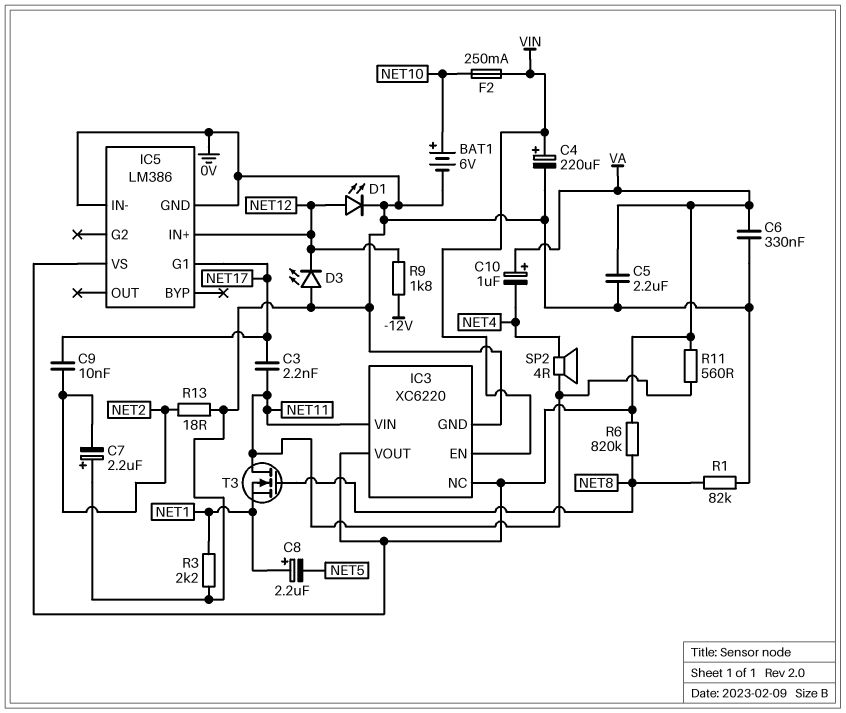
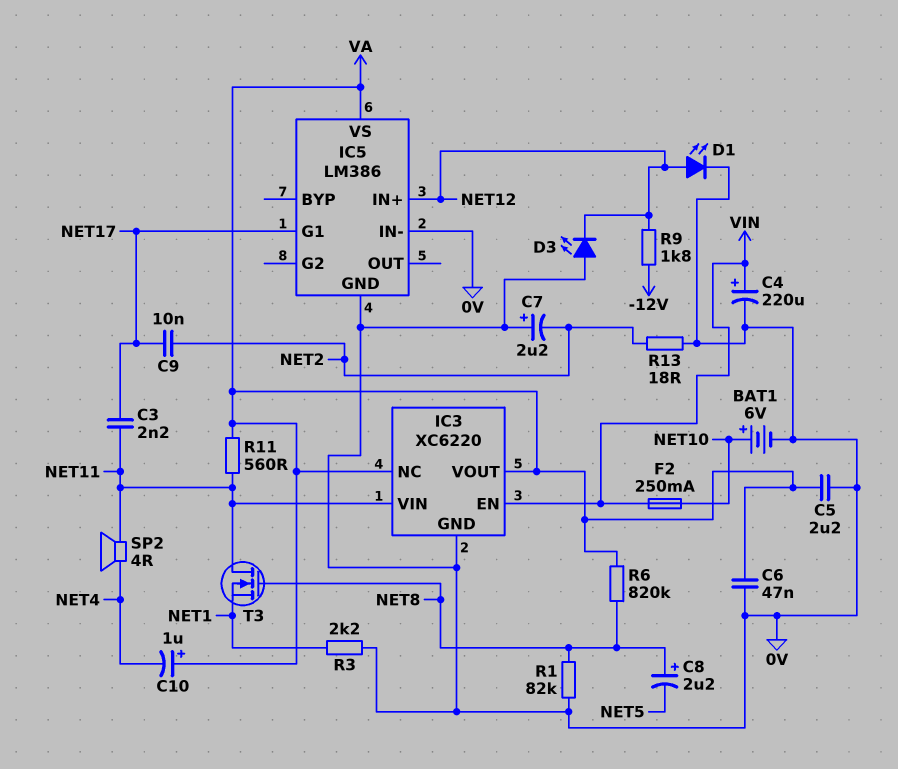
C6: 330nF (0V, VA) -> 47nF (0V, VA)
C8: 2.2uF (plus NET1, minus NET5) -> 2.2uF (plus NET8, minus NET5)

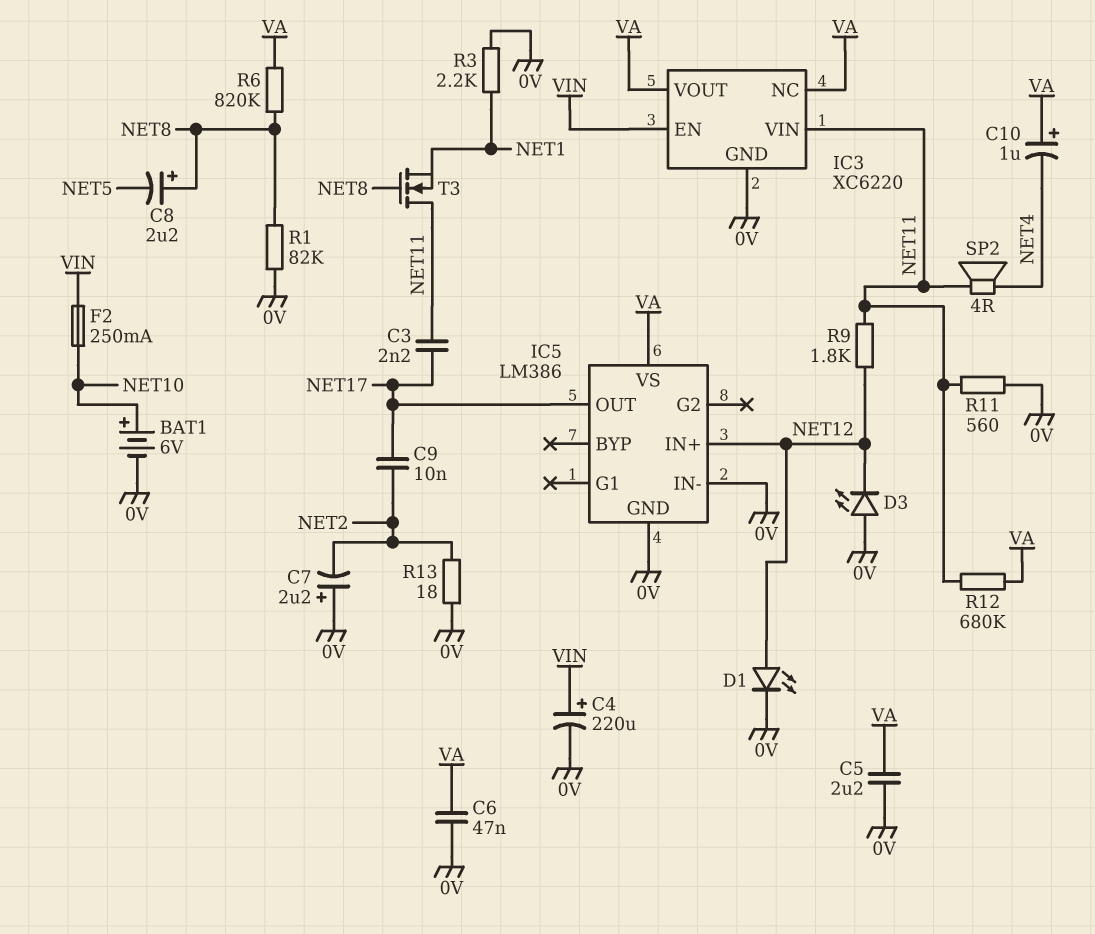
IC5 pin G1: NET17 -> none
IC5 pin OUT: none -> NET17
R9: 1.8k (-12V, NET12) -> 1.8k (NET11, NET12)
R11: 560 (NET11, VA) -> 560 (0V, NET11)
R12: none -> 680k (NET11, VA)

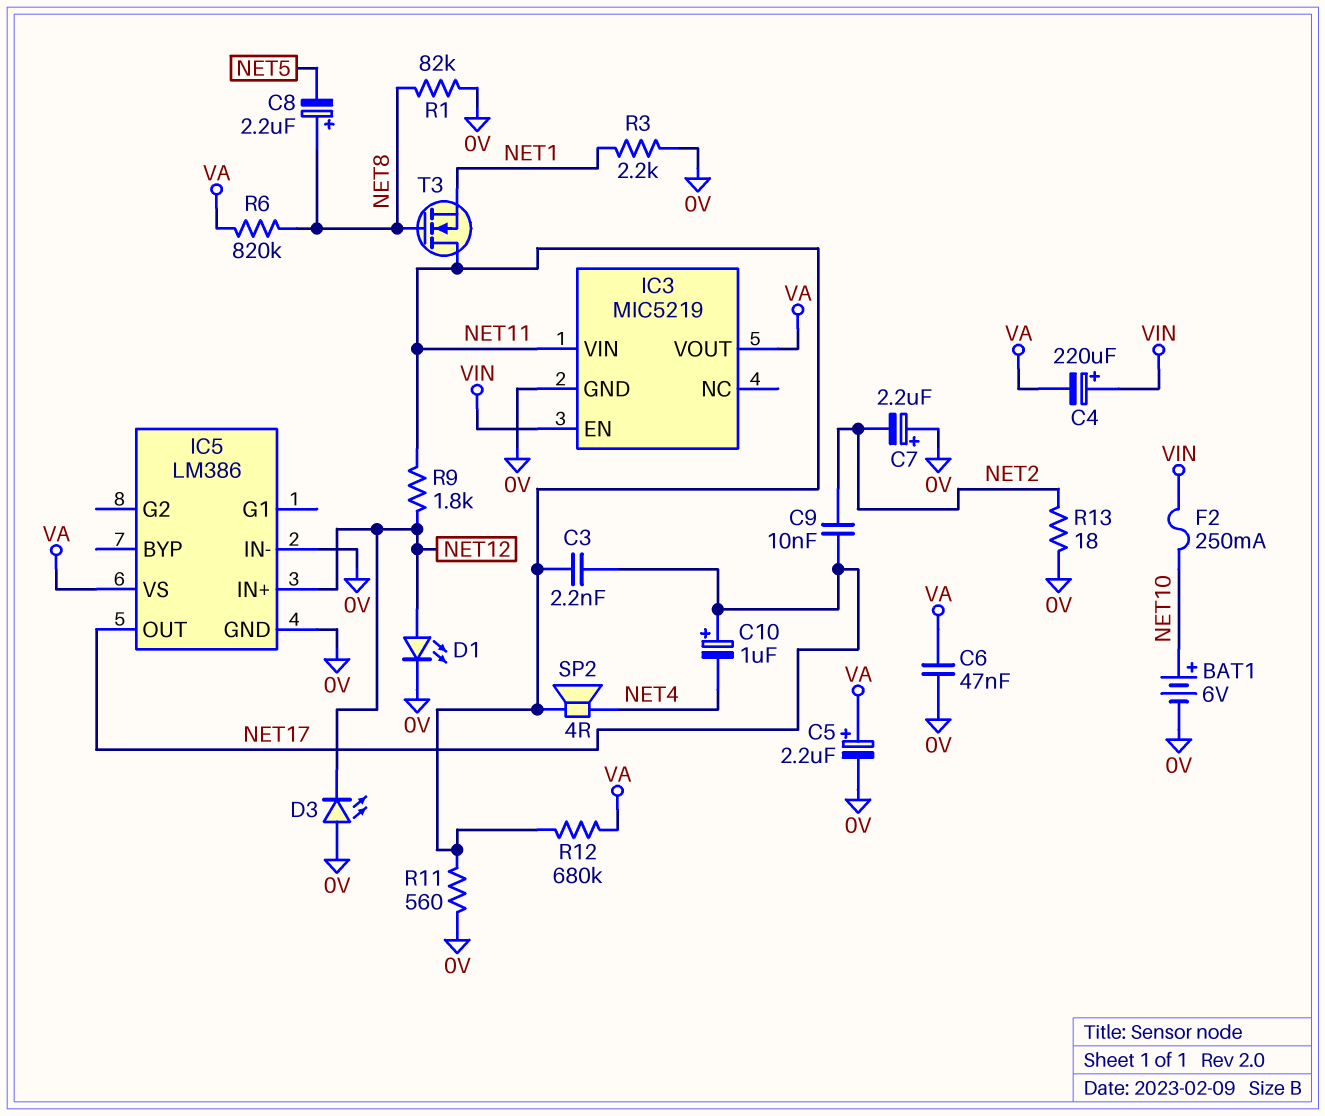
C4: 220uF (plus VIN, minus 0V) -> 220uF (plus VIN, minus VA)
C5: 2.2uF (0V, VA) -> 2.2uF (plus VA, minus 0V)
C10: 1uF (plus VA, minus NET4) -> 1uF (plus NET17, minus NET4)
IC3: XC6220 -> MIC5219
IC3 pin NC: VA -> none

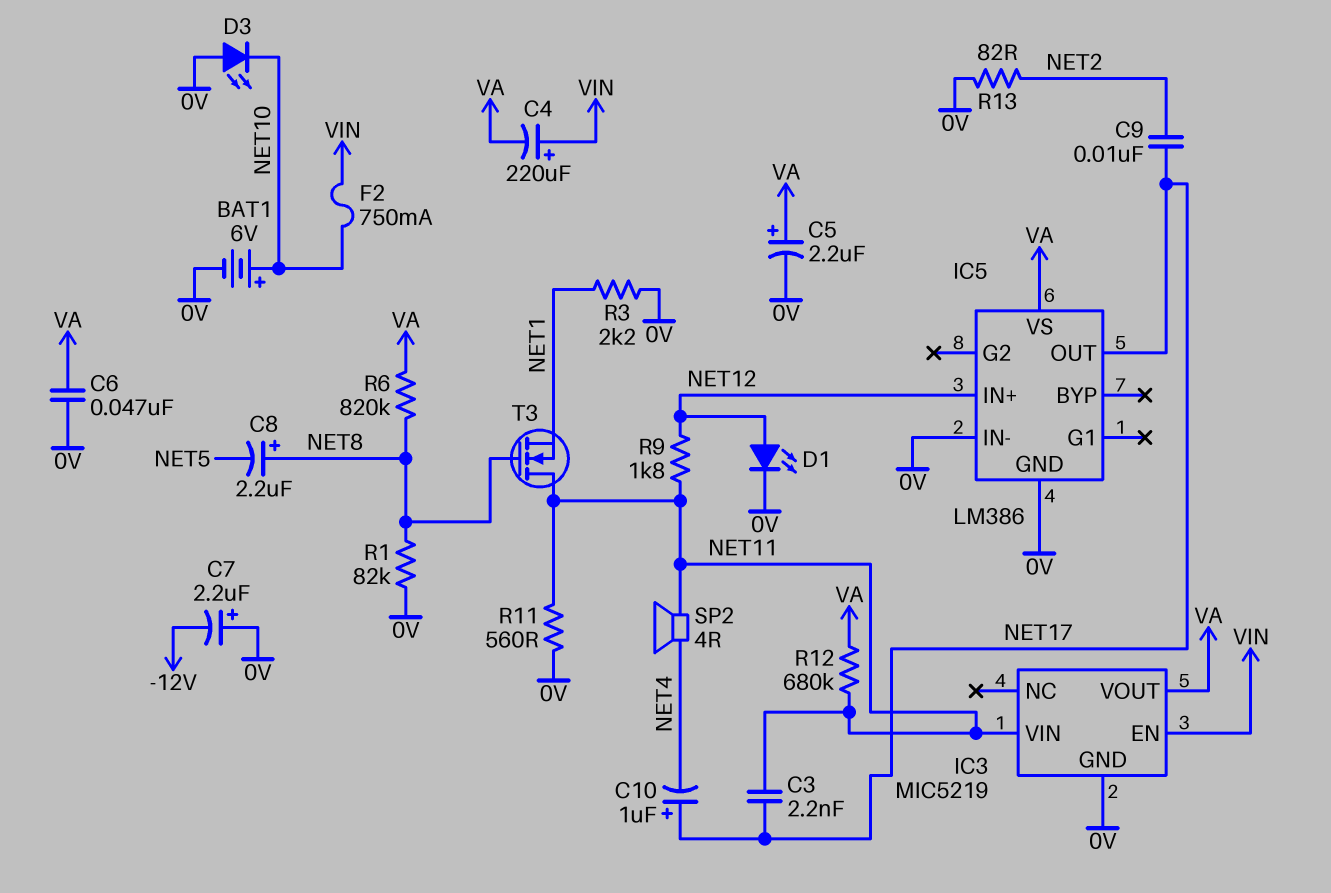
C7: 2.2uF (plus 0V, minus NET2) -> 2.2uF (plus 0V, minus -12V)
D3: LED (A 0V, K NET12) -> LED (A 0V, K NET10)
F2: 250mA (NET10, VIN) -> 750mA (NET10, VIN)
R13: 18 (0V, NET2) -> 82 (0V, NET2)

